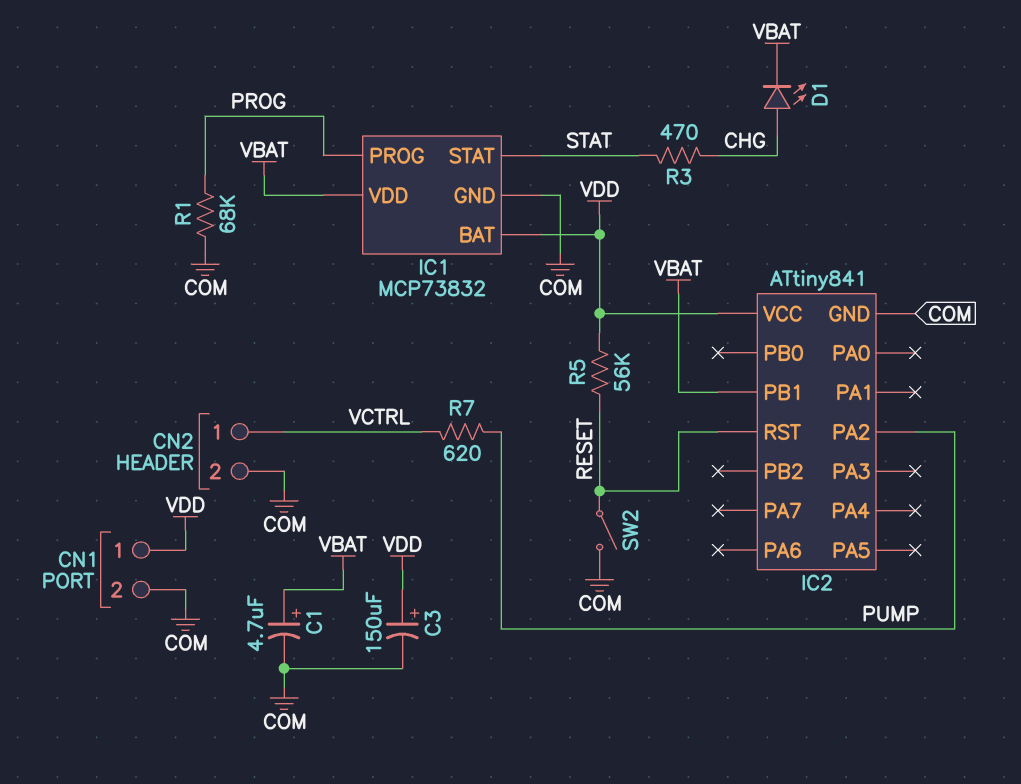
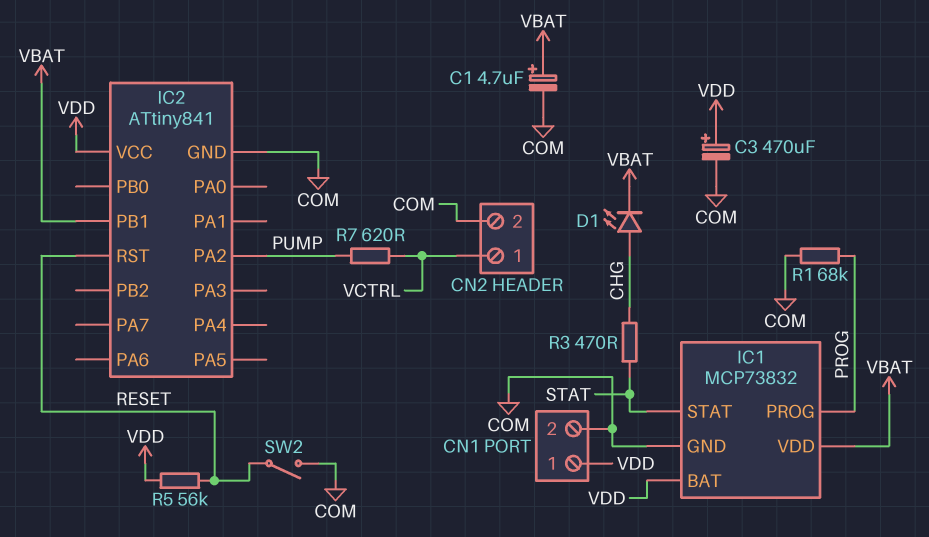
C3: 150uF (plus VDD, minus COM) -> 470uF (plus VDD, minus COM)

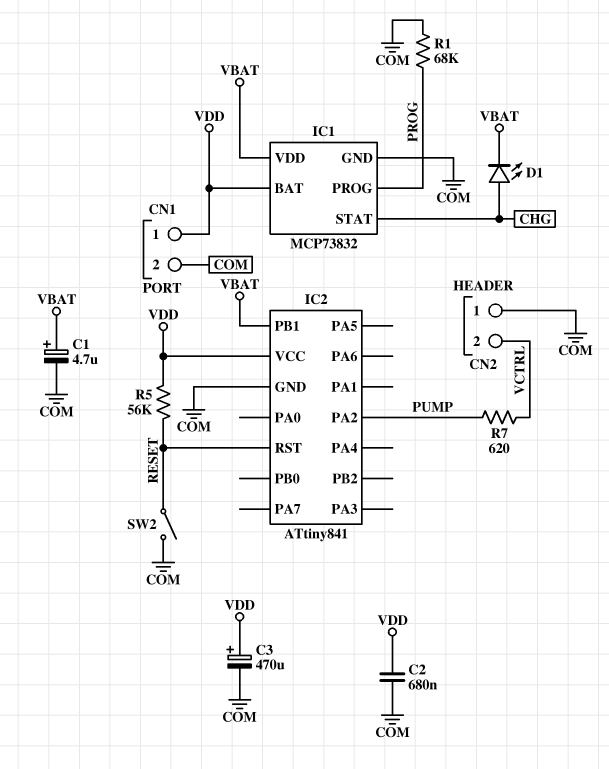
C2: none -> 680nF (COM, VDD)
CN2 pin 1: VCTRL -> COM
CN2 pin 2: COM -> VCTRL
IC1 pin STAT: STAT -> CHG
R3: 470 (CHG, STAT) -> none

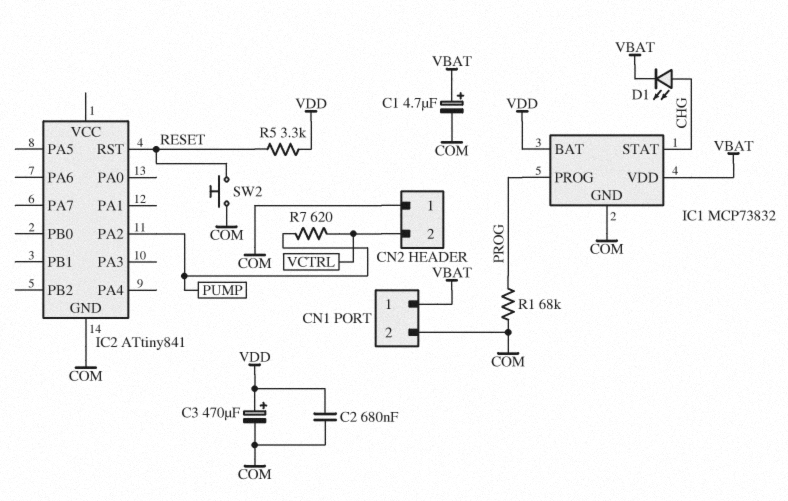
CN1 pin 1: VDD -> VBAT
IC2 pin PB1: VBAT -> none
IC2 pin VCC: VDD -> none
R5: 56k (RESET, VDD) -> 3.3k (RESET, VDD)
SW2: switch (COM, RESET) -> button (COM, RESET)

